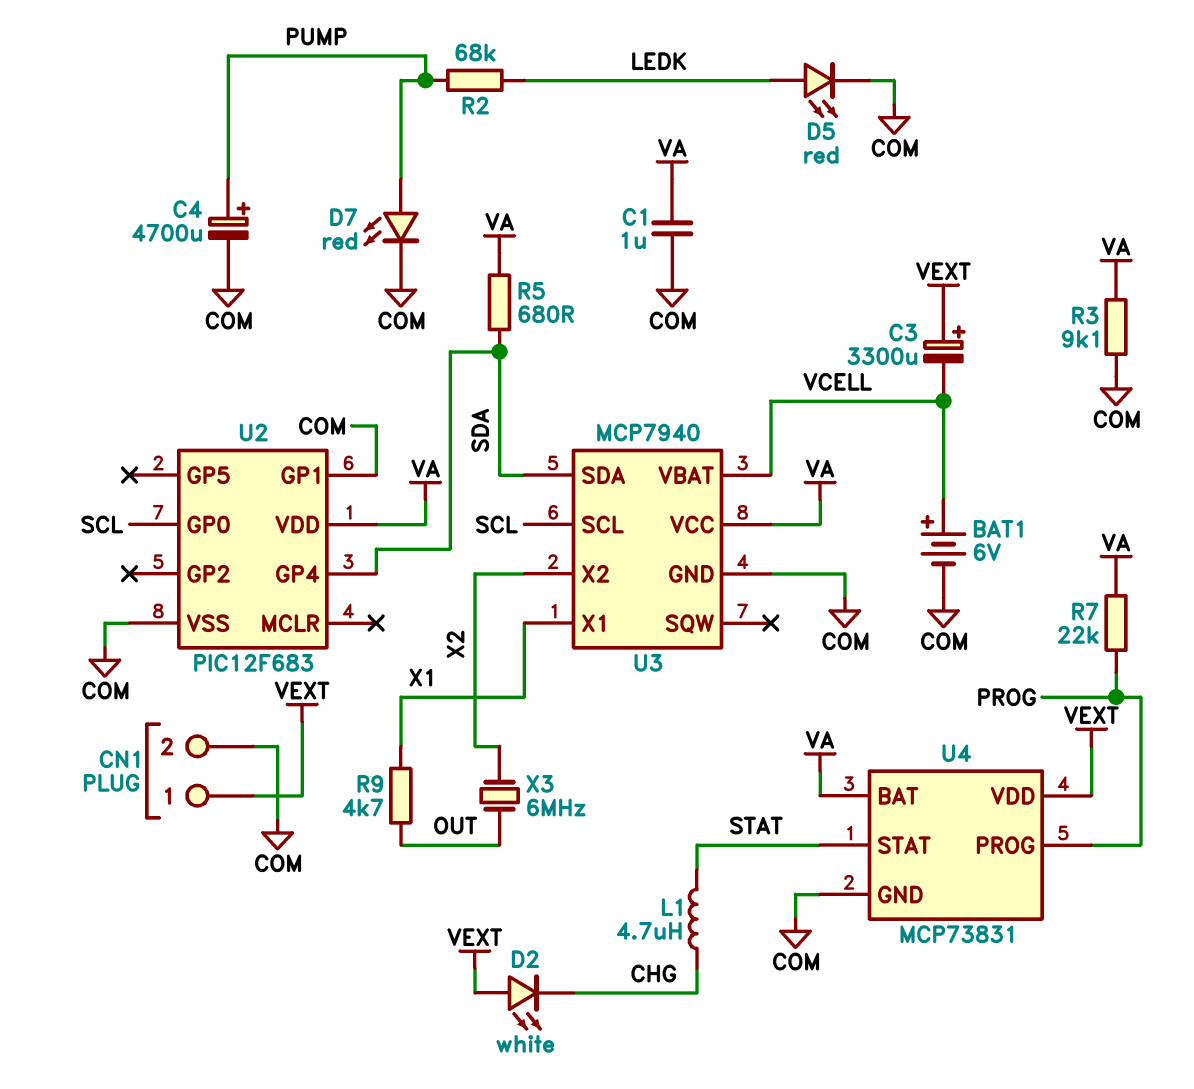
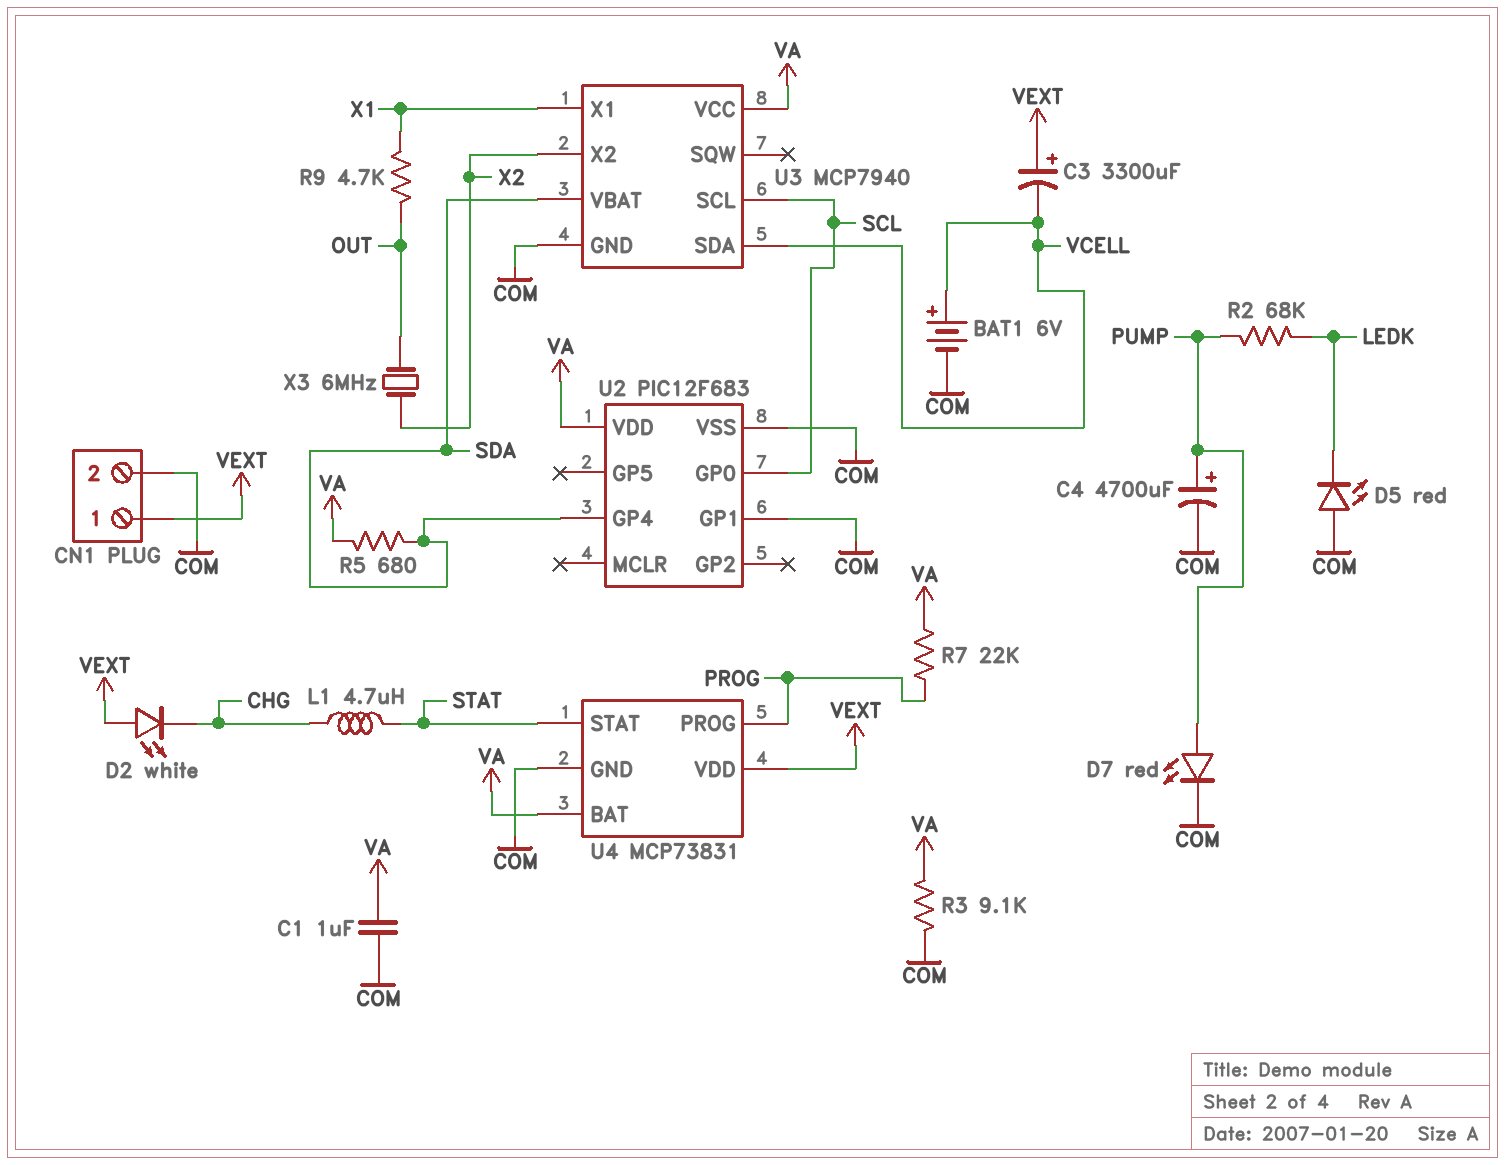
D5: LED red (A LEDK, K COM) -> LED red (A COM, K LEDK)
U3 pin SDA: SDA -> VCELL
U3 pin VBAT: VCELL -> SDA

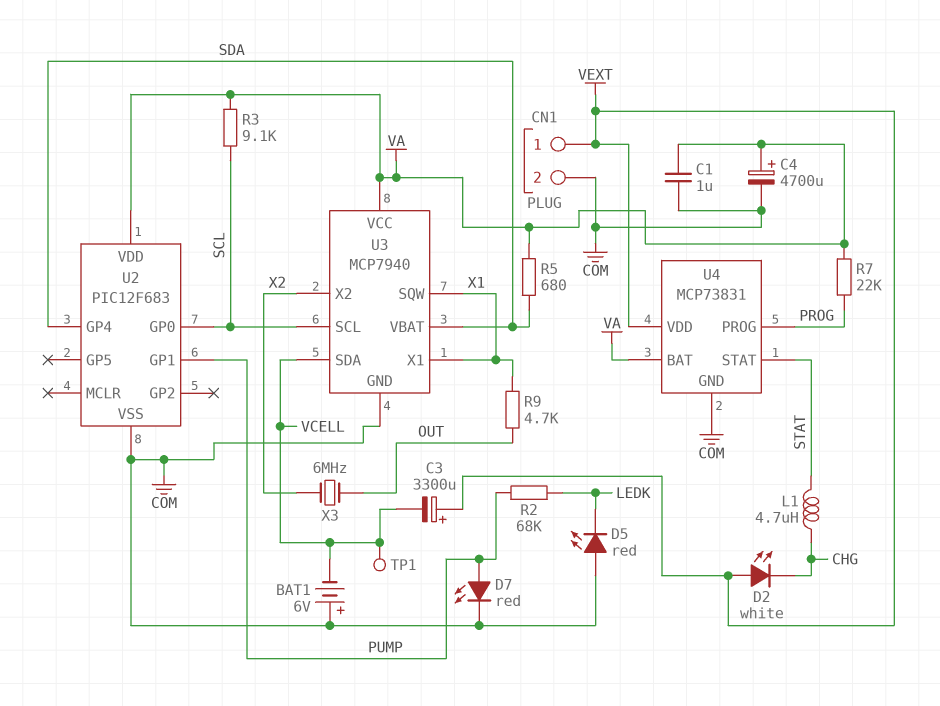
BAT1: 6V (plus VCELL, minus COM) -> 6V (plus COM, minus VCELL)
C4: 4700uF (plus PUMP, minus COM) -> 4700uF (plus VA, minus COM)
R3: 9.1k (COM, VA) -> 9.1k (SCL, VA)
TP1: none -> test point (VCELL)
U2 pin GP1: COM -> PUMP
U3 pin SQW: none -> X1

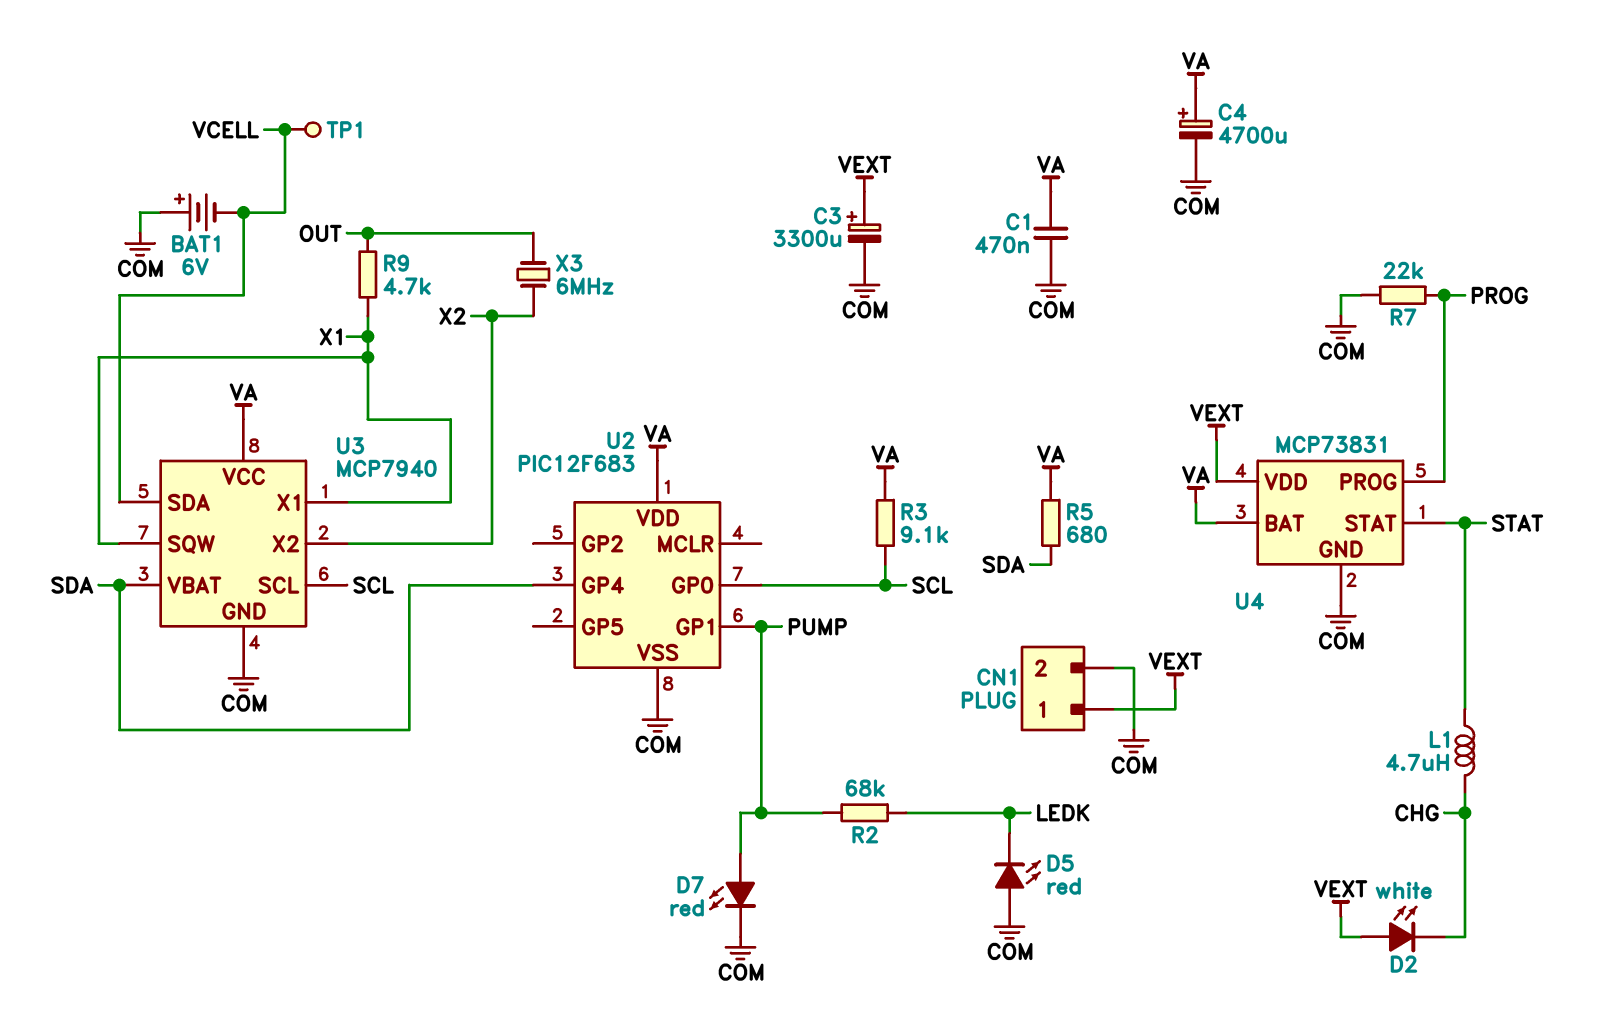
C1: 1uF (COM, VA) -> 470nF (COM, VA)
C3: 3300uF (plus VEXT, minus VCELL) -> 3300uF (plus VEXT, minus COM)
R7: 22k (PROG, VA) -> 22k (COM, PROG)

